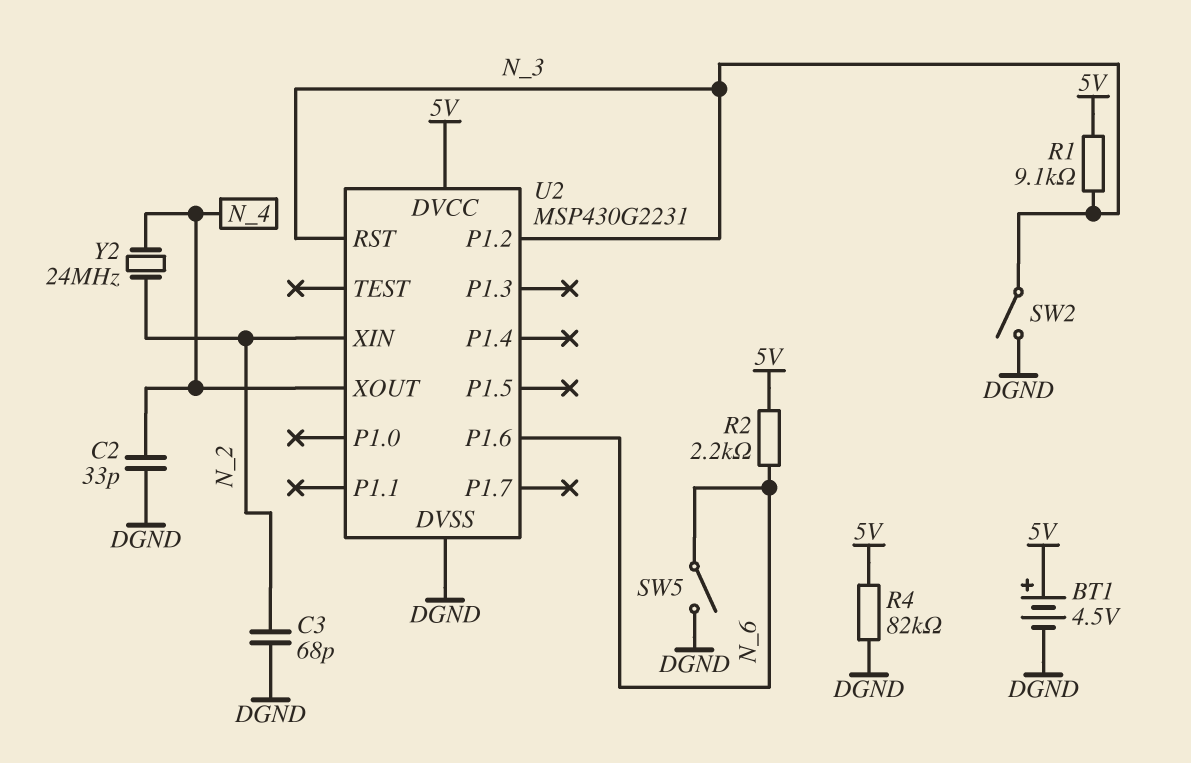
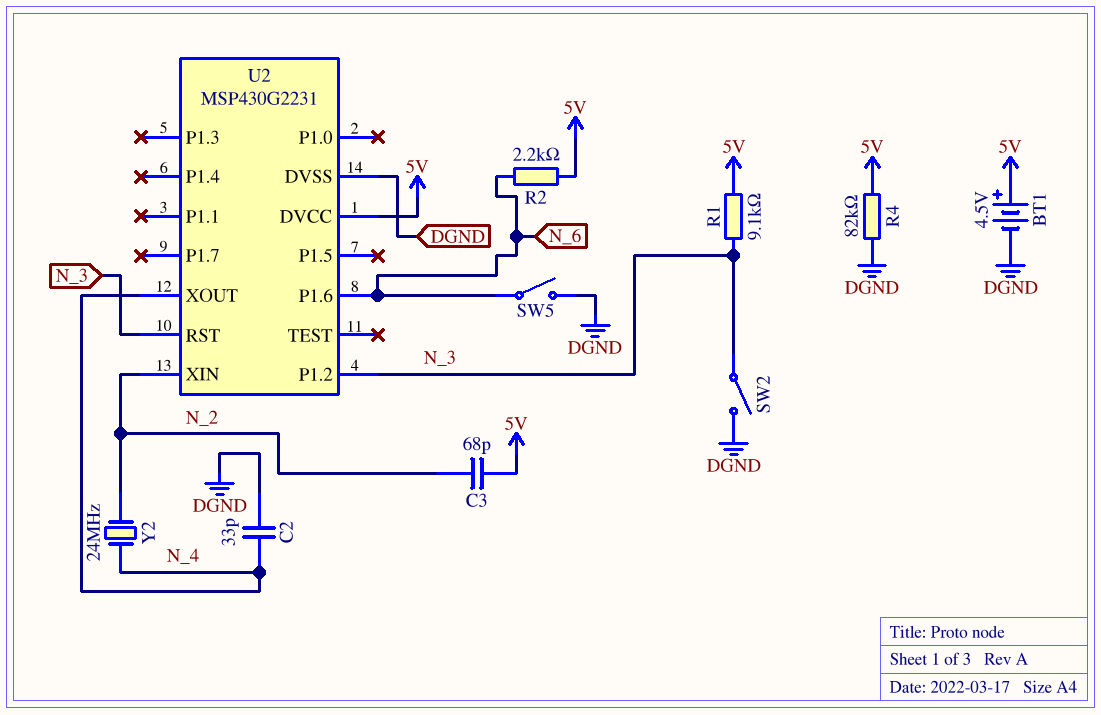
C3: 68pF (DGND, N_2) -> 68pF (5V, N_2)

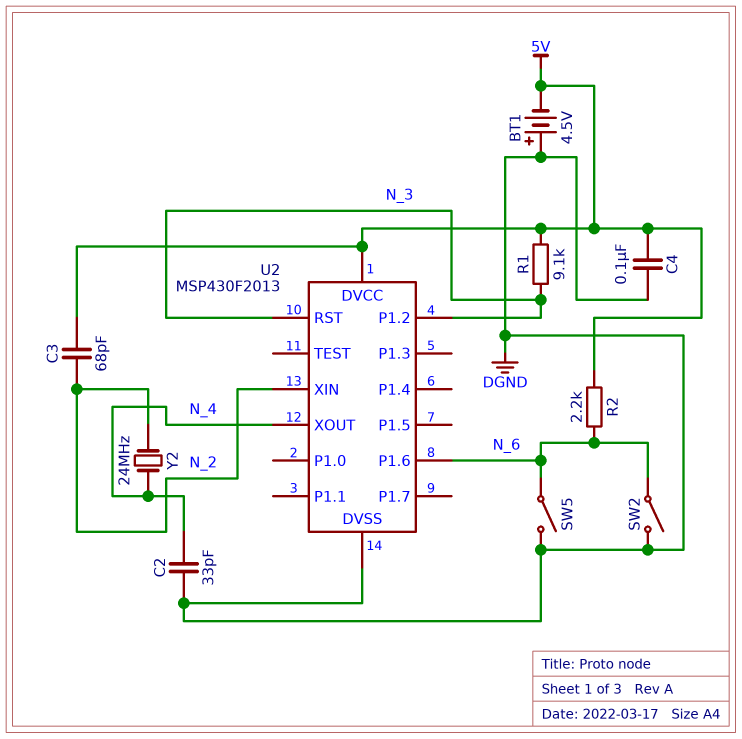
BT1: 4.5V (plus 5V, minus DGND) -> 4.5V (plus DGND, minus 5V)
C4: none -> 100nF (5V, DGND)
R4: 82k (5V, DGND) -> none
SW2: switch (DGND, N_3) -> switch (DGND, N_6)
U2: MSP430G2231 -> MSP430F2013

